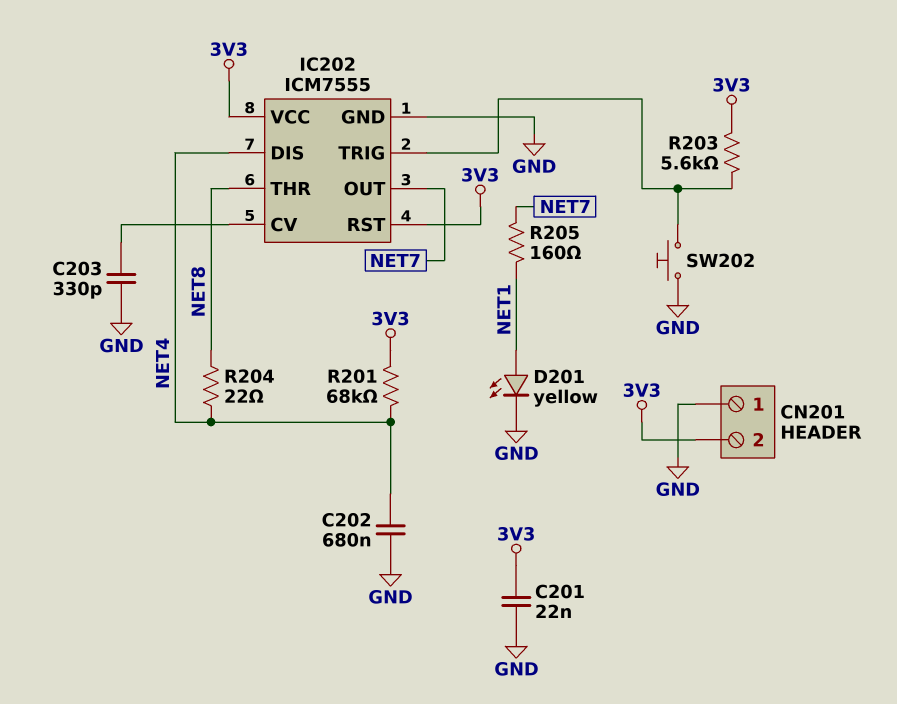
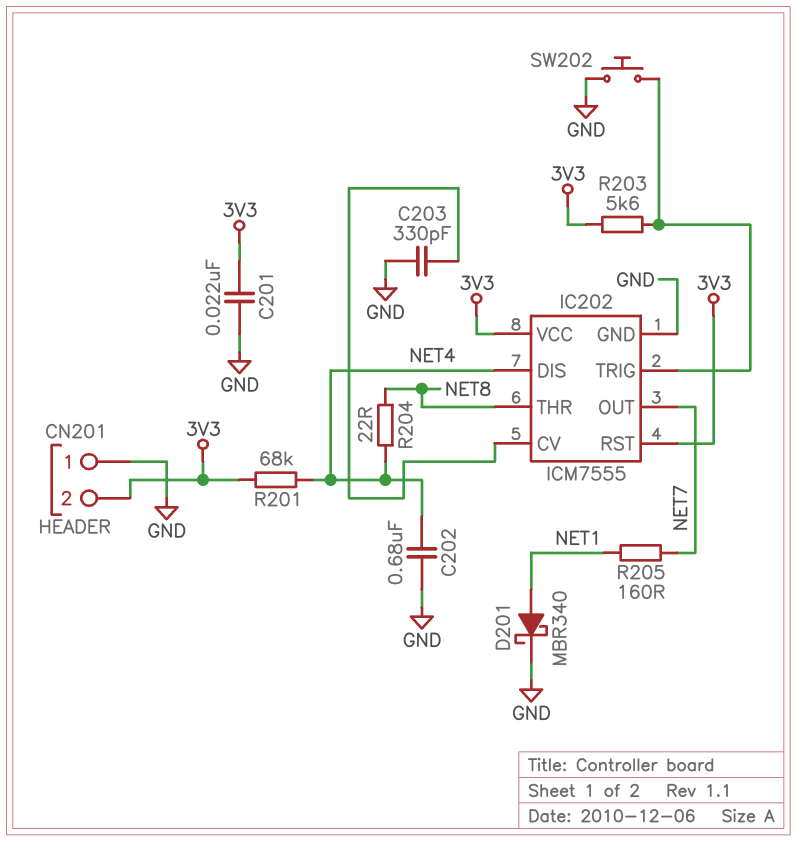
D201: LED yellow (A NET1, K GND) -> schottky MBR340 (A NET1, K GND)

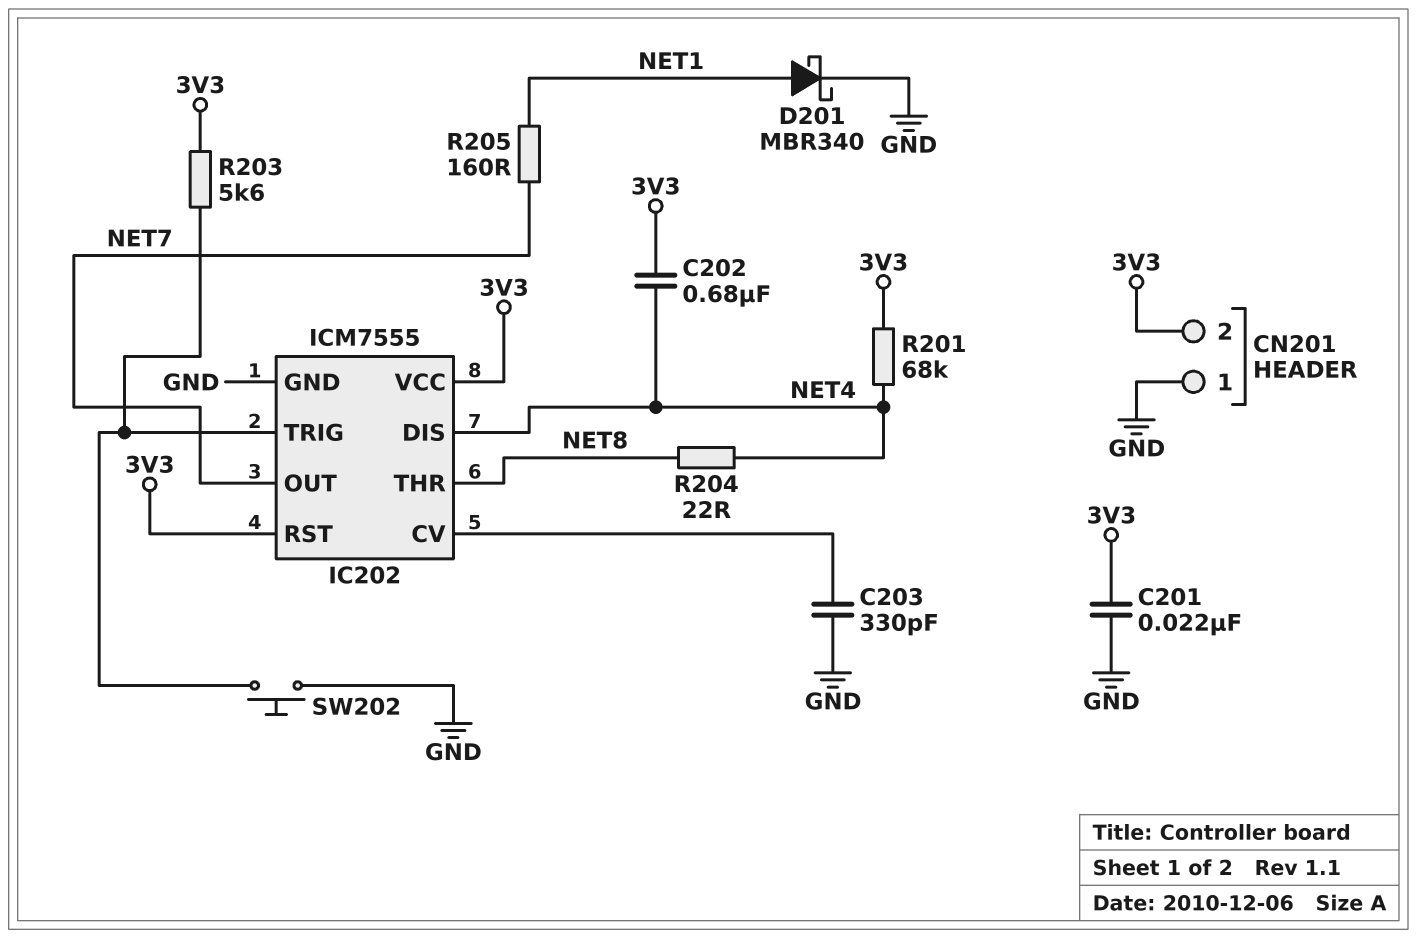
C202: 680nF (GND, NET4) -> 680nF (3V3, NET4)

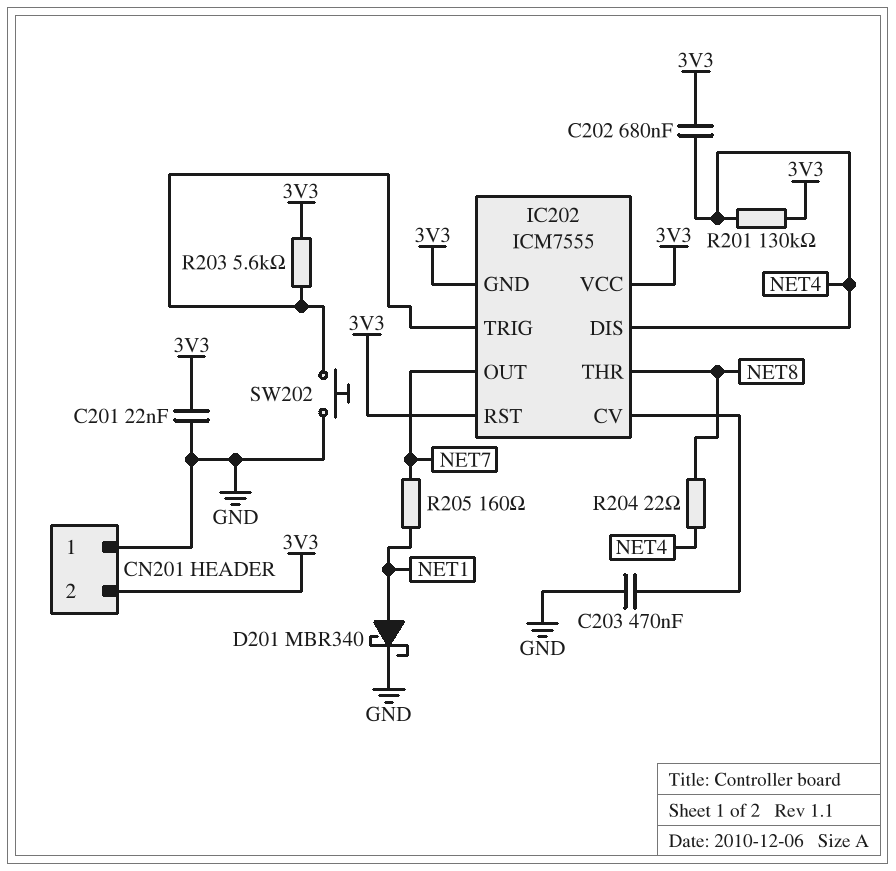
C203: 330pF (GND, IC202/CV) -> 470nF (GND, IC202/CV)
IC202 pin GND: GND -> 3V3
R201: 68k (3V3, NET4) -> 130k (3V3, NET4)

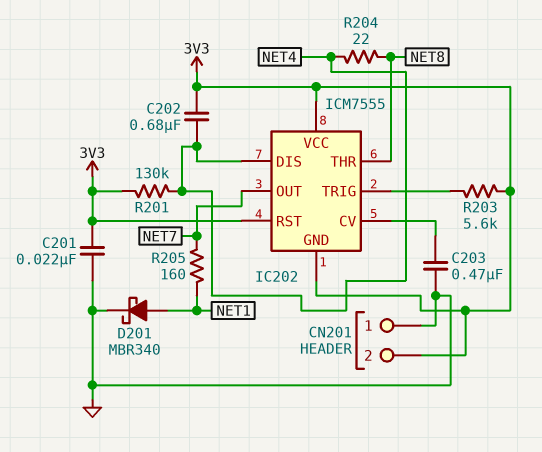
SW202: button (GND, IC202/TRIG) -> none

